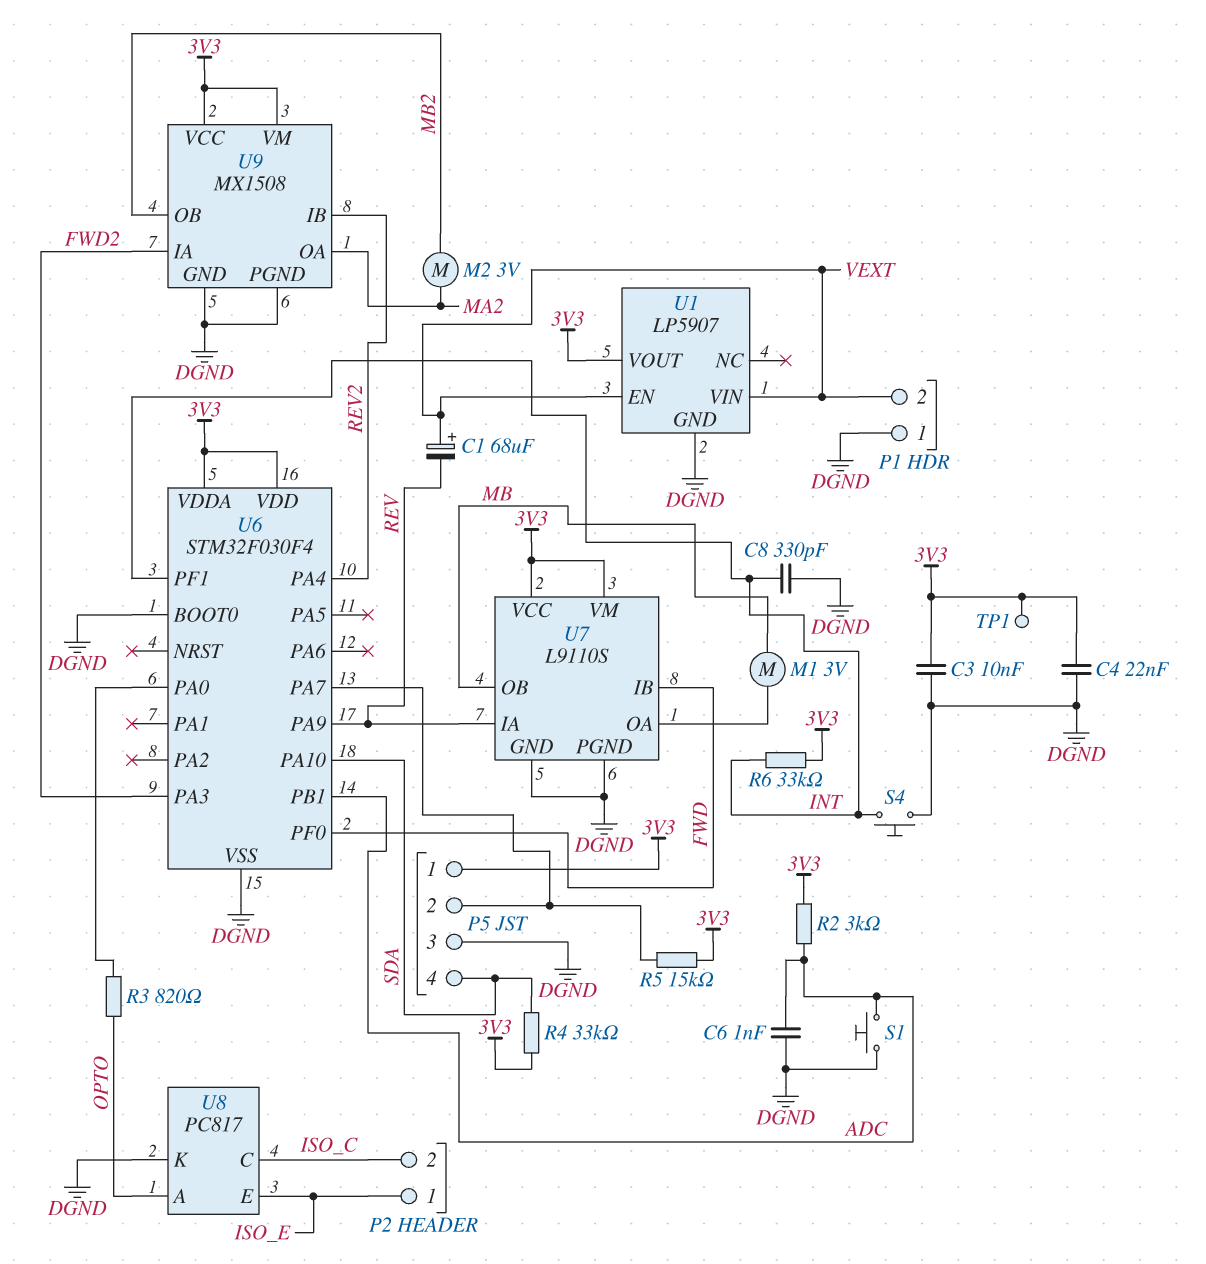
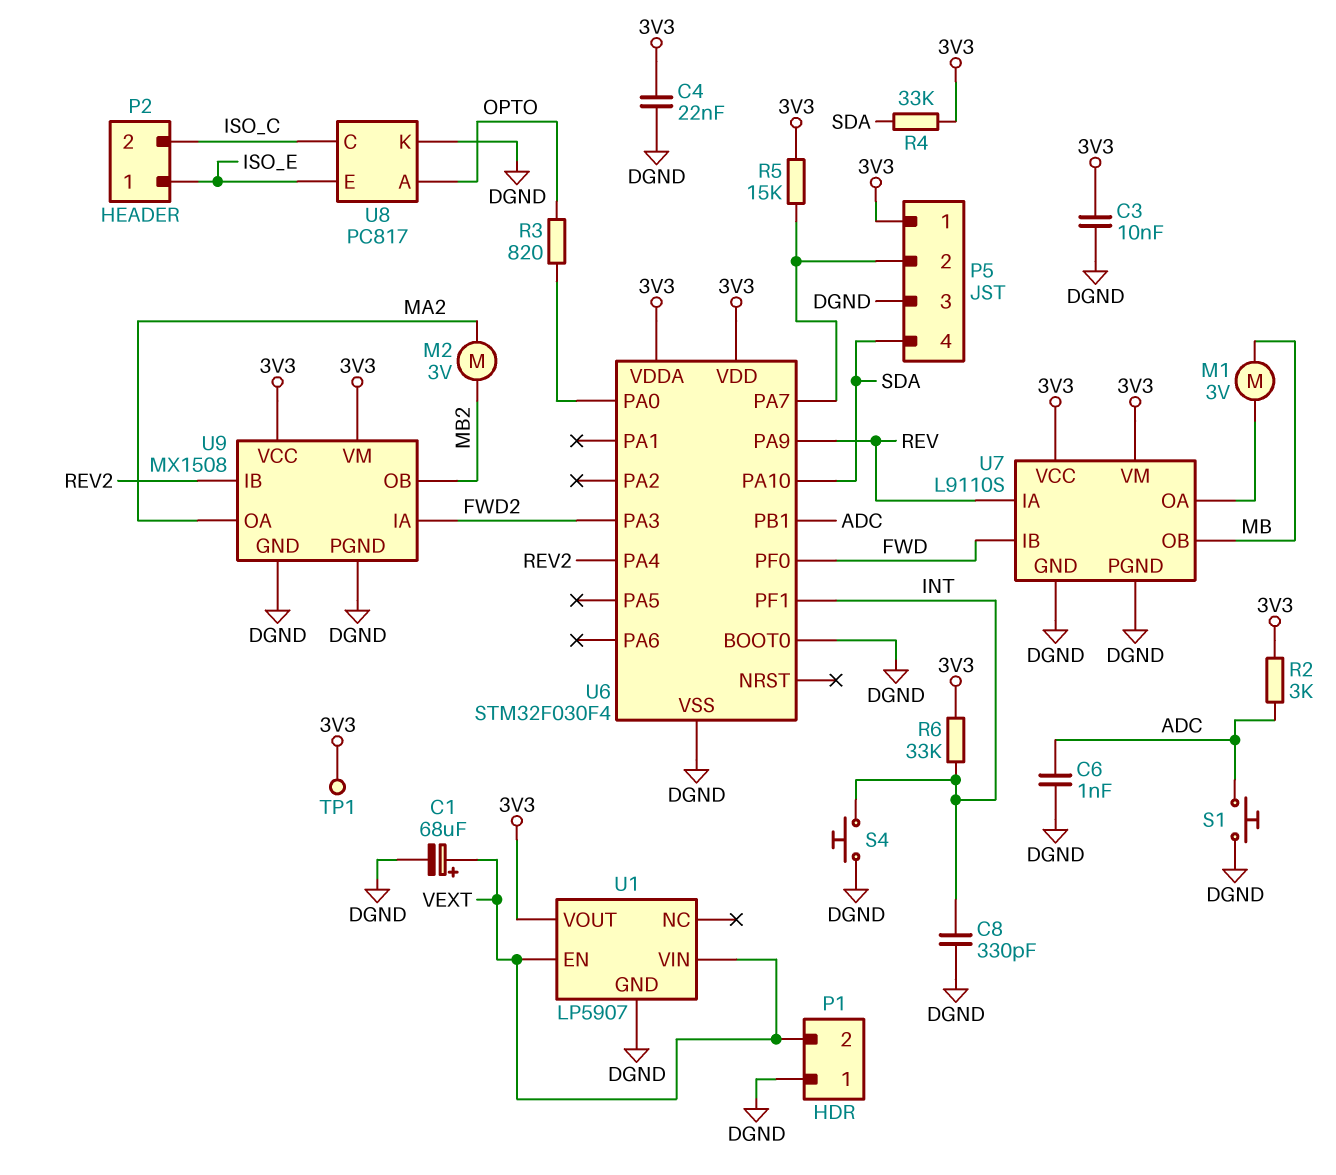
C1: 68uF (plus VEXT, minus REV) -> 68uF (plus VEXT, minus DGND)

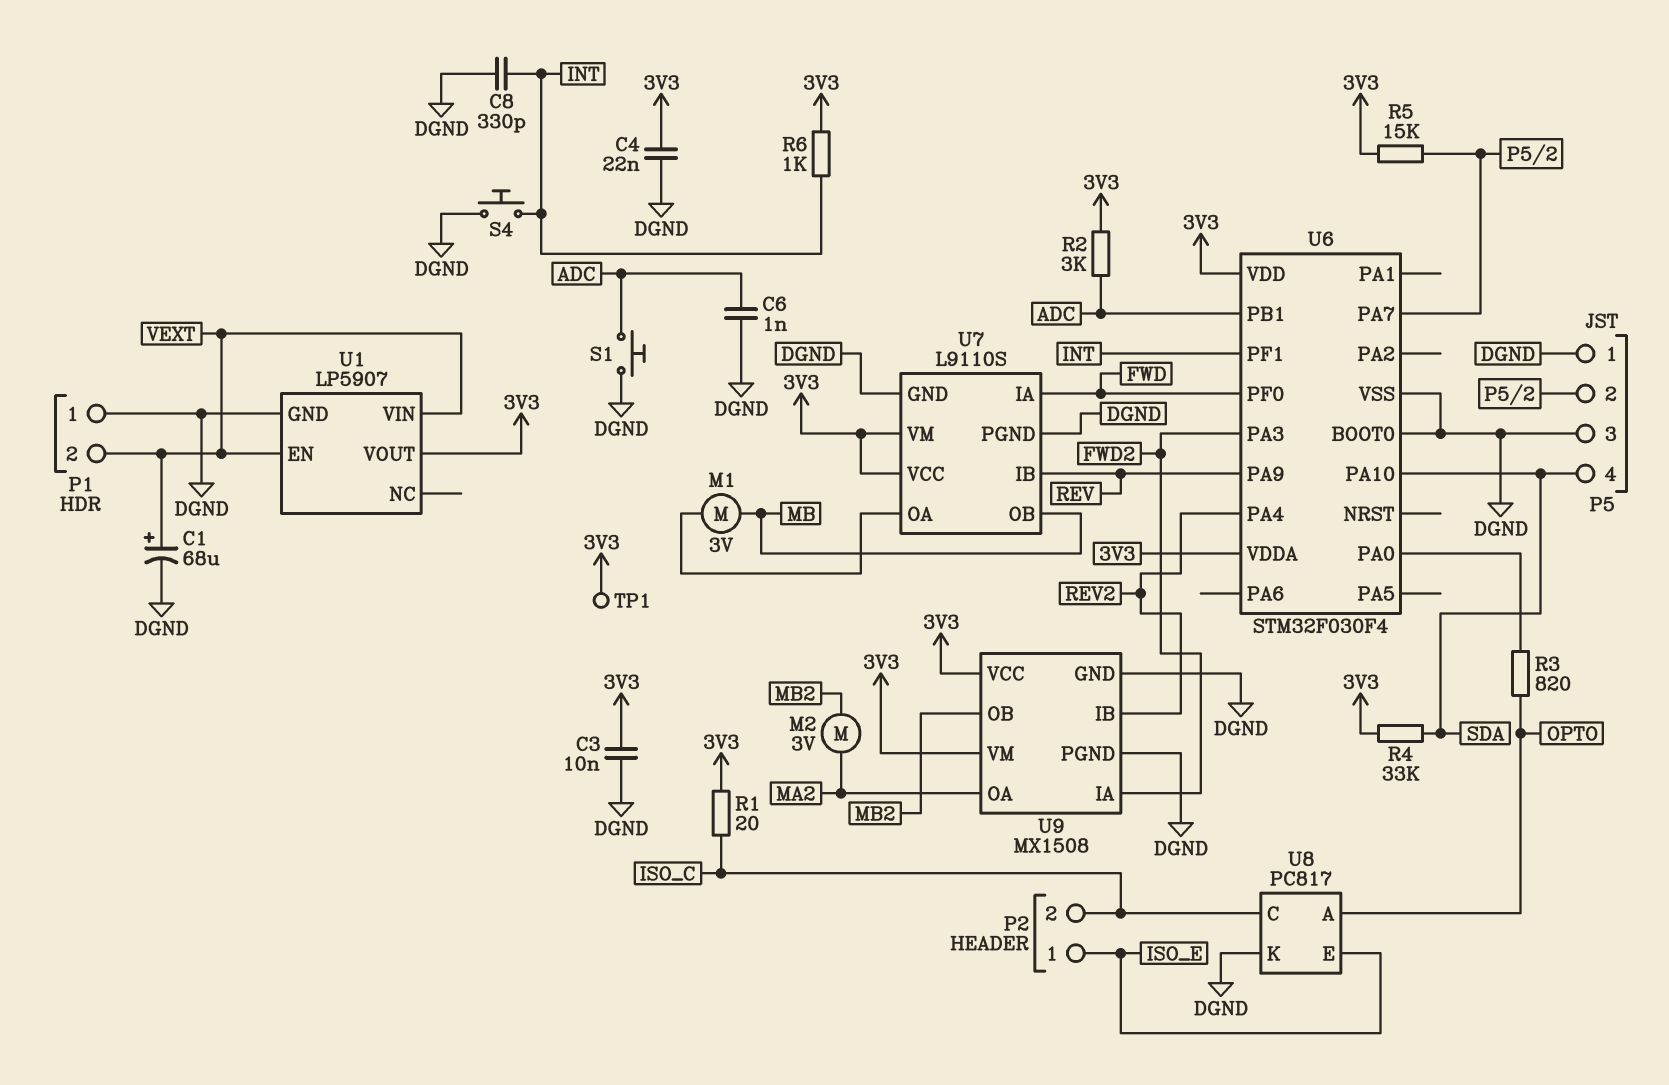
P5 pin 1: 3V3 -> DGND
R1: none -> 20 (3V3, ISO_C)
R6: 33k (3V3, INT) -> 1k (3V3, INT)
U7 pin IA: REV -> FWD
U7 pin IB: FWD -> REV

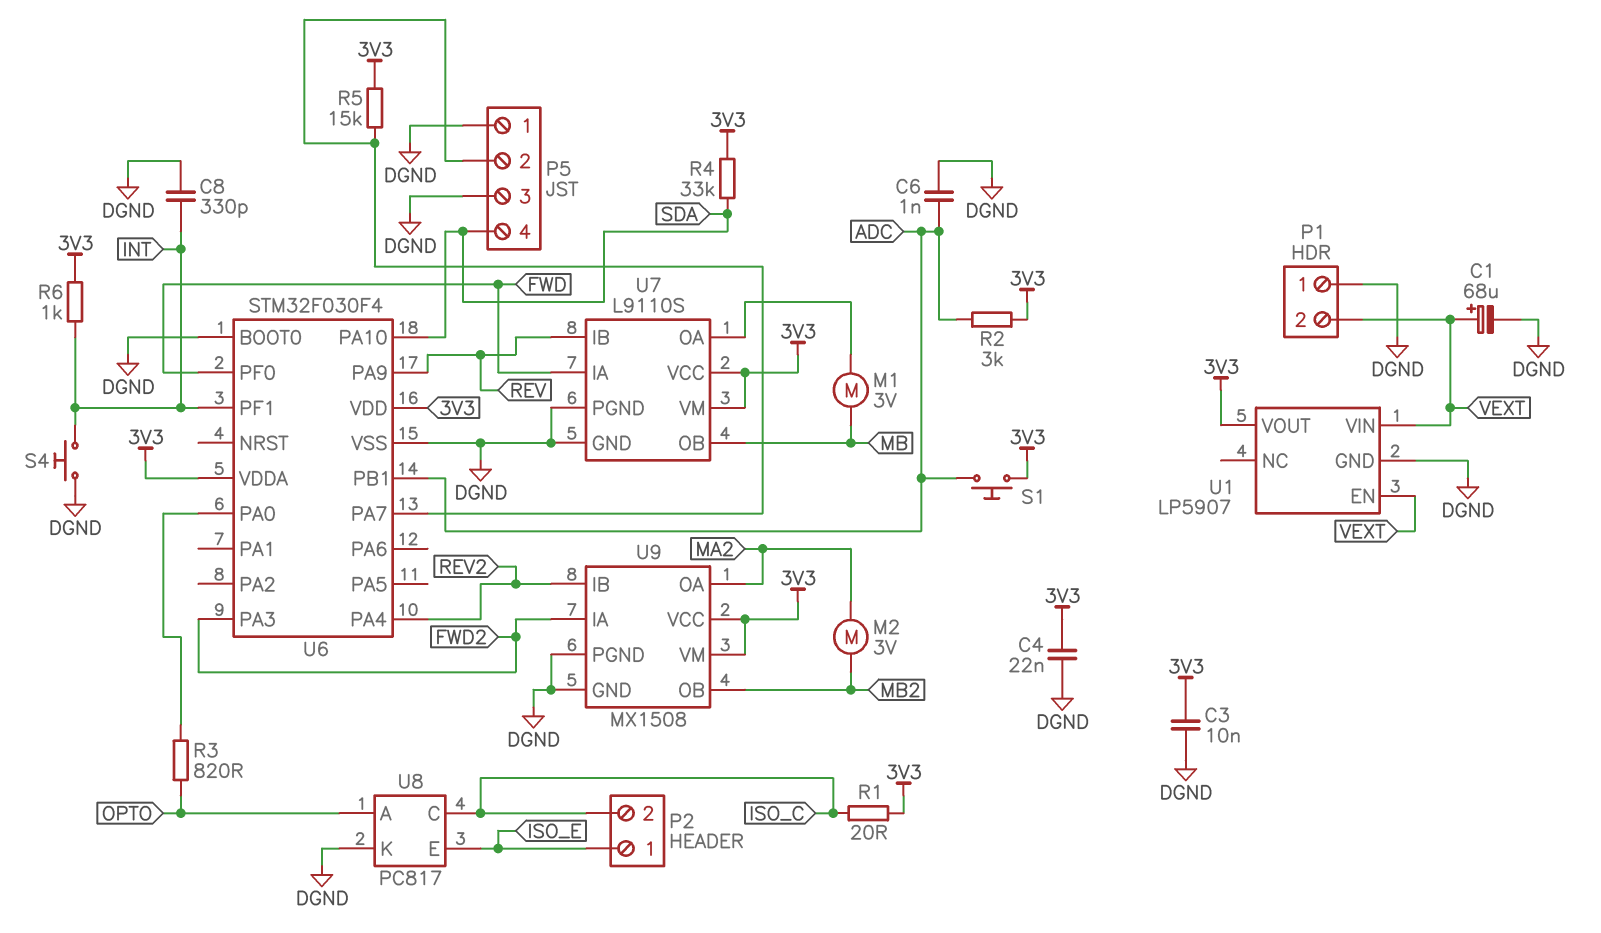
S1: button (ADC, DGND) -> button (3V3, ADC)
TP1: test point (3V3) -> none

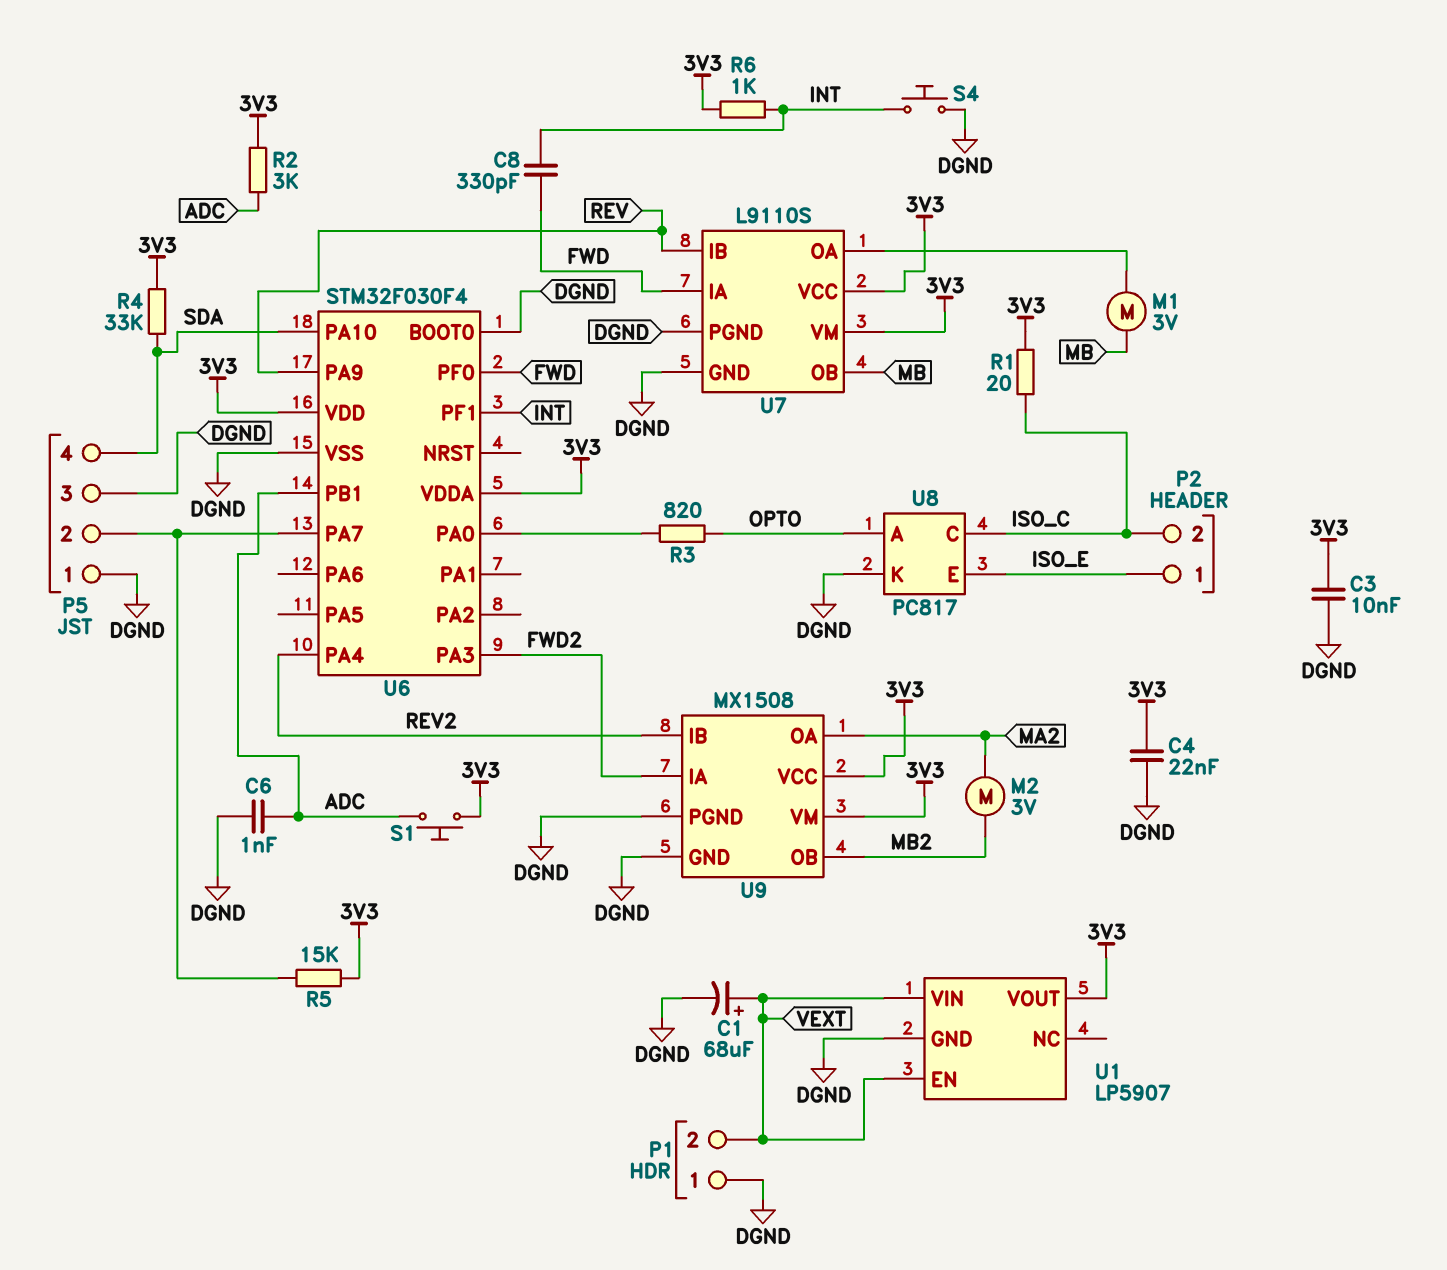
C8: 330pF (DGND, INT) -> 330pF (FWD, INT)

